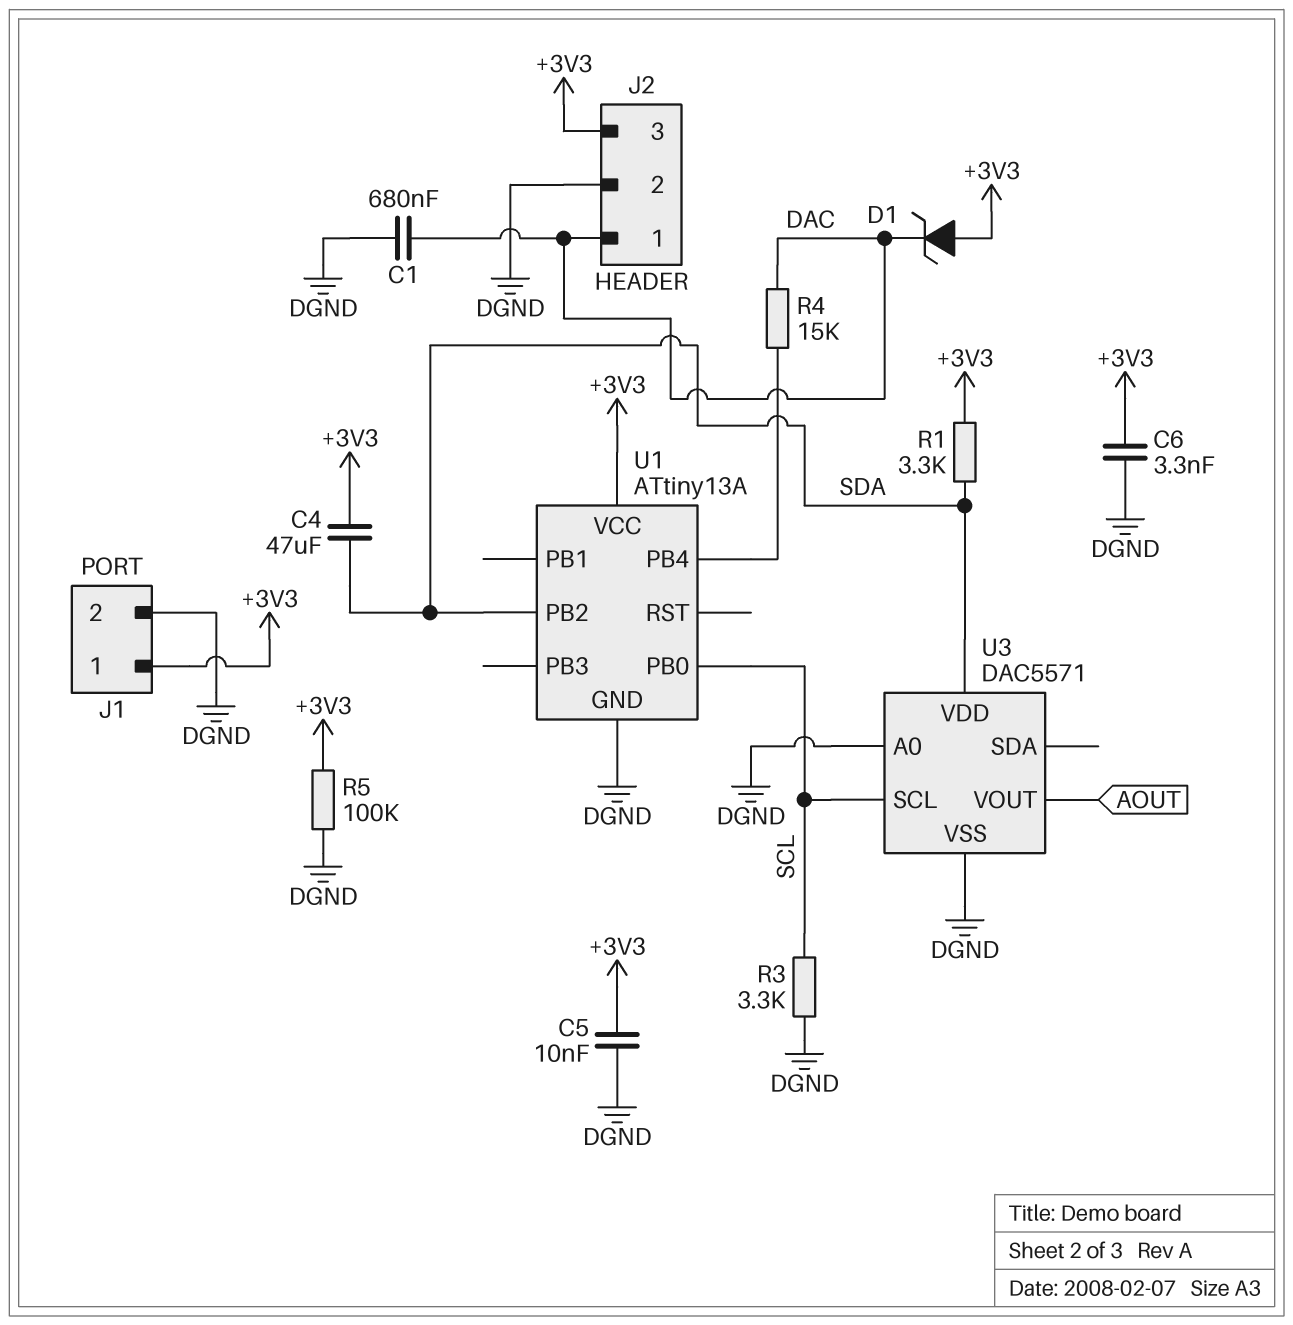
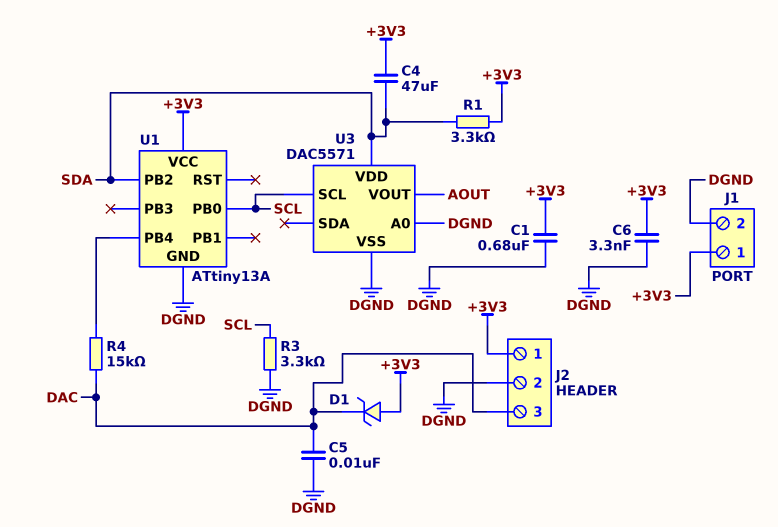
C1: 680nF (DAC, DGND) -> 680nF (+3V3, DGND)
C5: 10nF (+3V3, DGND) -> 10nF (DAC, DGND)
J2 pin 1: DAC -> +3V3
J2 pin 3: +3V3 -> DAC
R5: 100k (+3V3, DGND) -> none

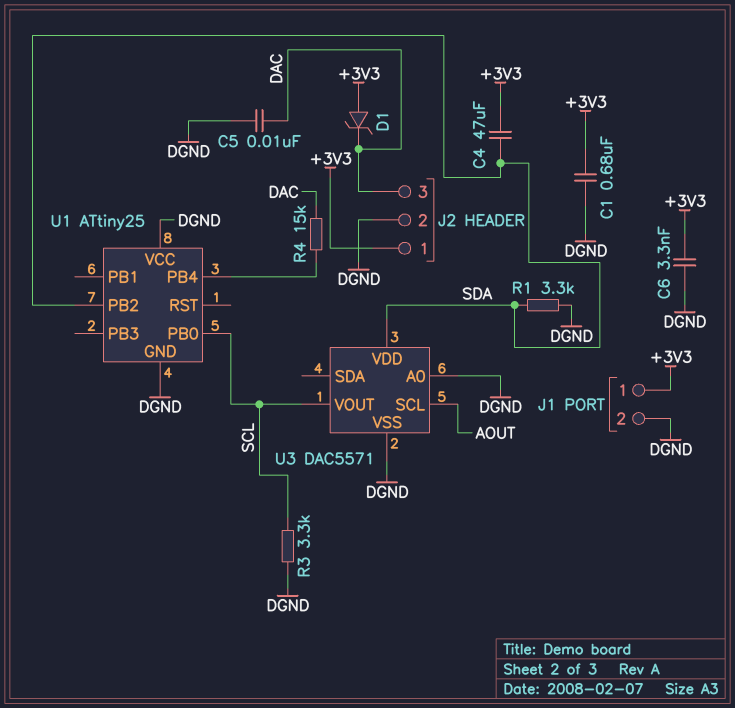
R1: 3.3k (+3V3, SDA) -> 3.3k (DGND, SDA)
U1: ATtiny13A -> ATtiny25
U1 pin VCC: +3V3 -> DGND
U3 pin SCL: SCL -> AOUT
U3 pin VOUT: AOUT -> SCL

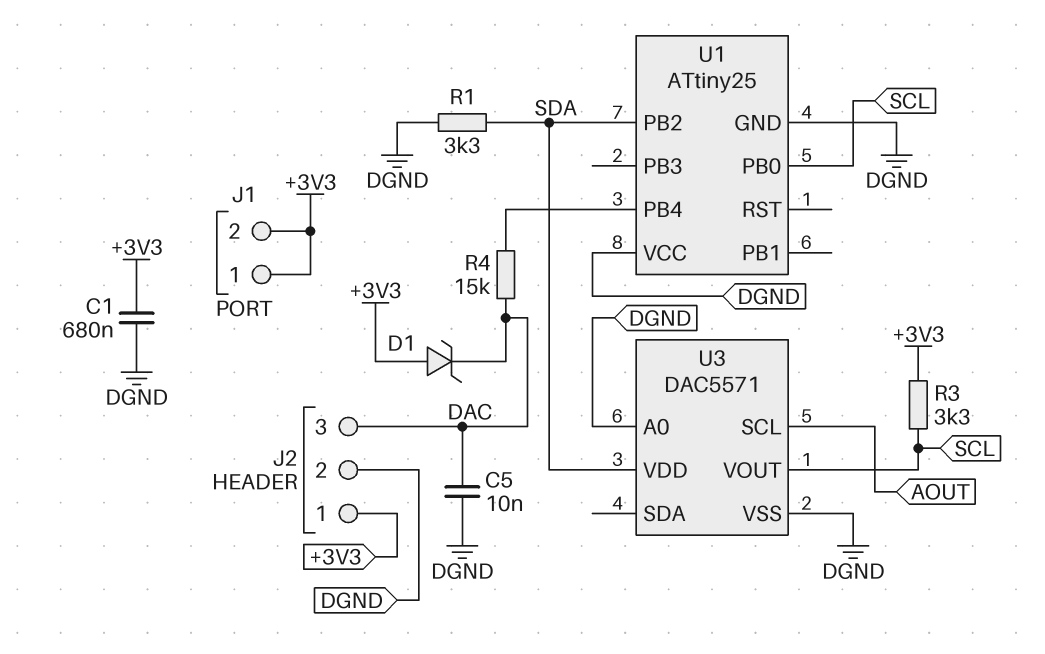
C4: 47uF (+3V3, SDA) -> none
C6: 3.3nF (+3V3, DGND) -> none
J1 pin 2: DGND -> +3V3
R3: 3.3k (DGND, SCL) -> 3.3k (+3V3, SCL)

